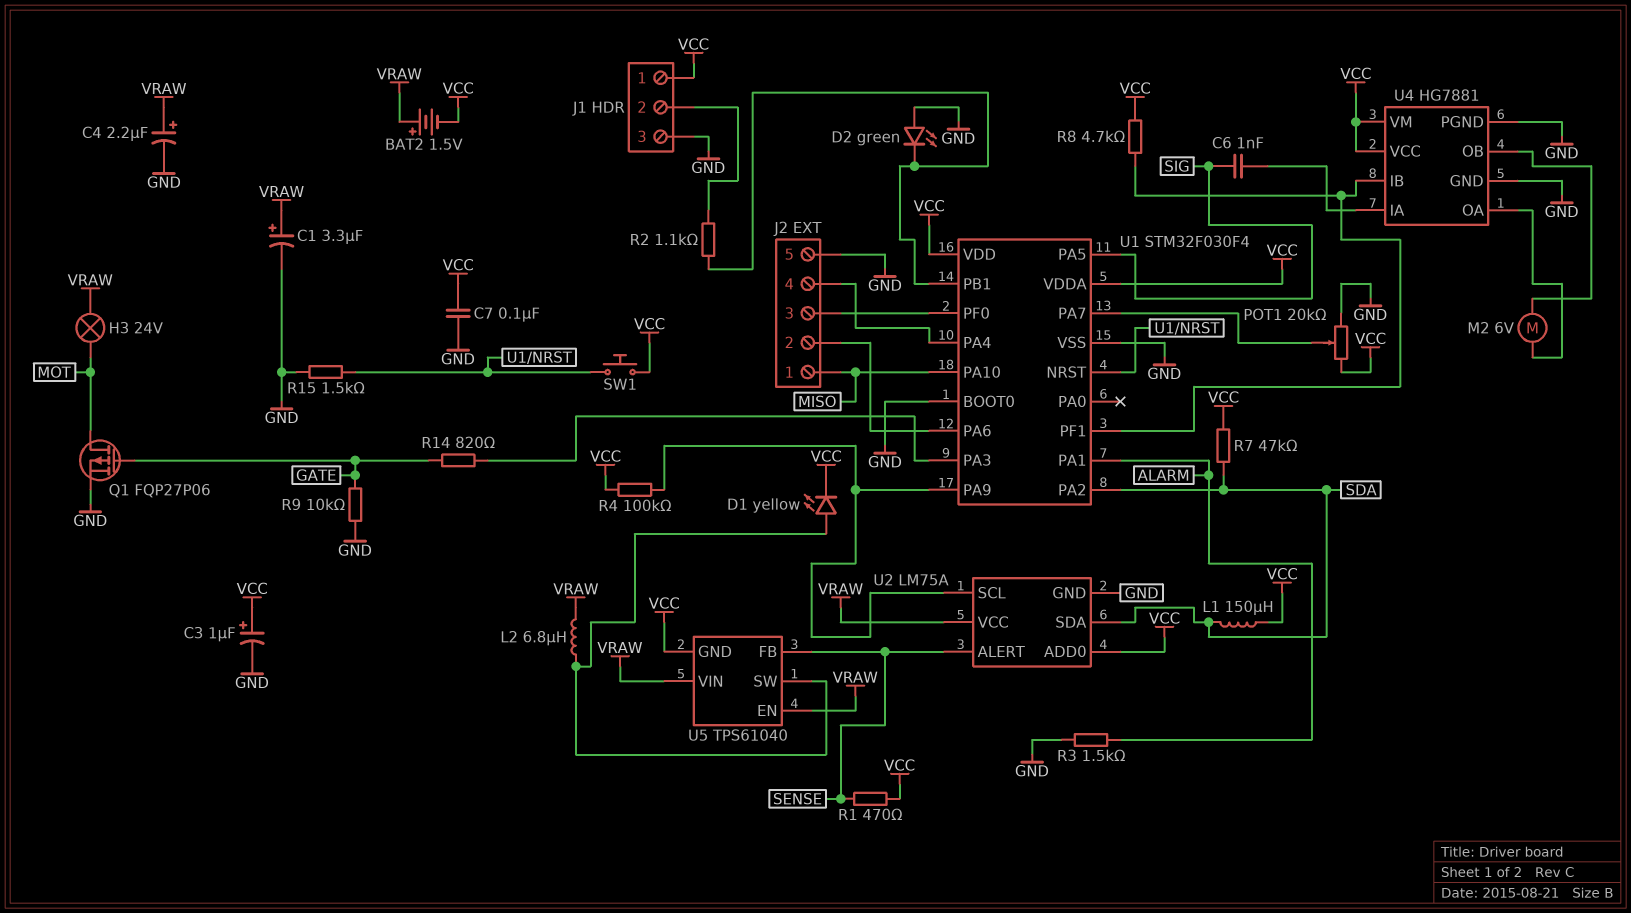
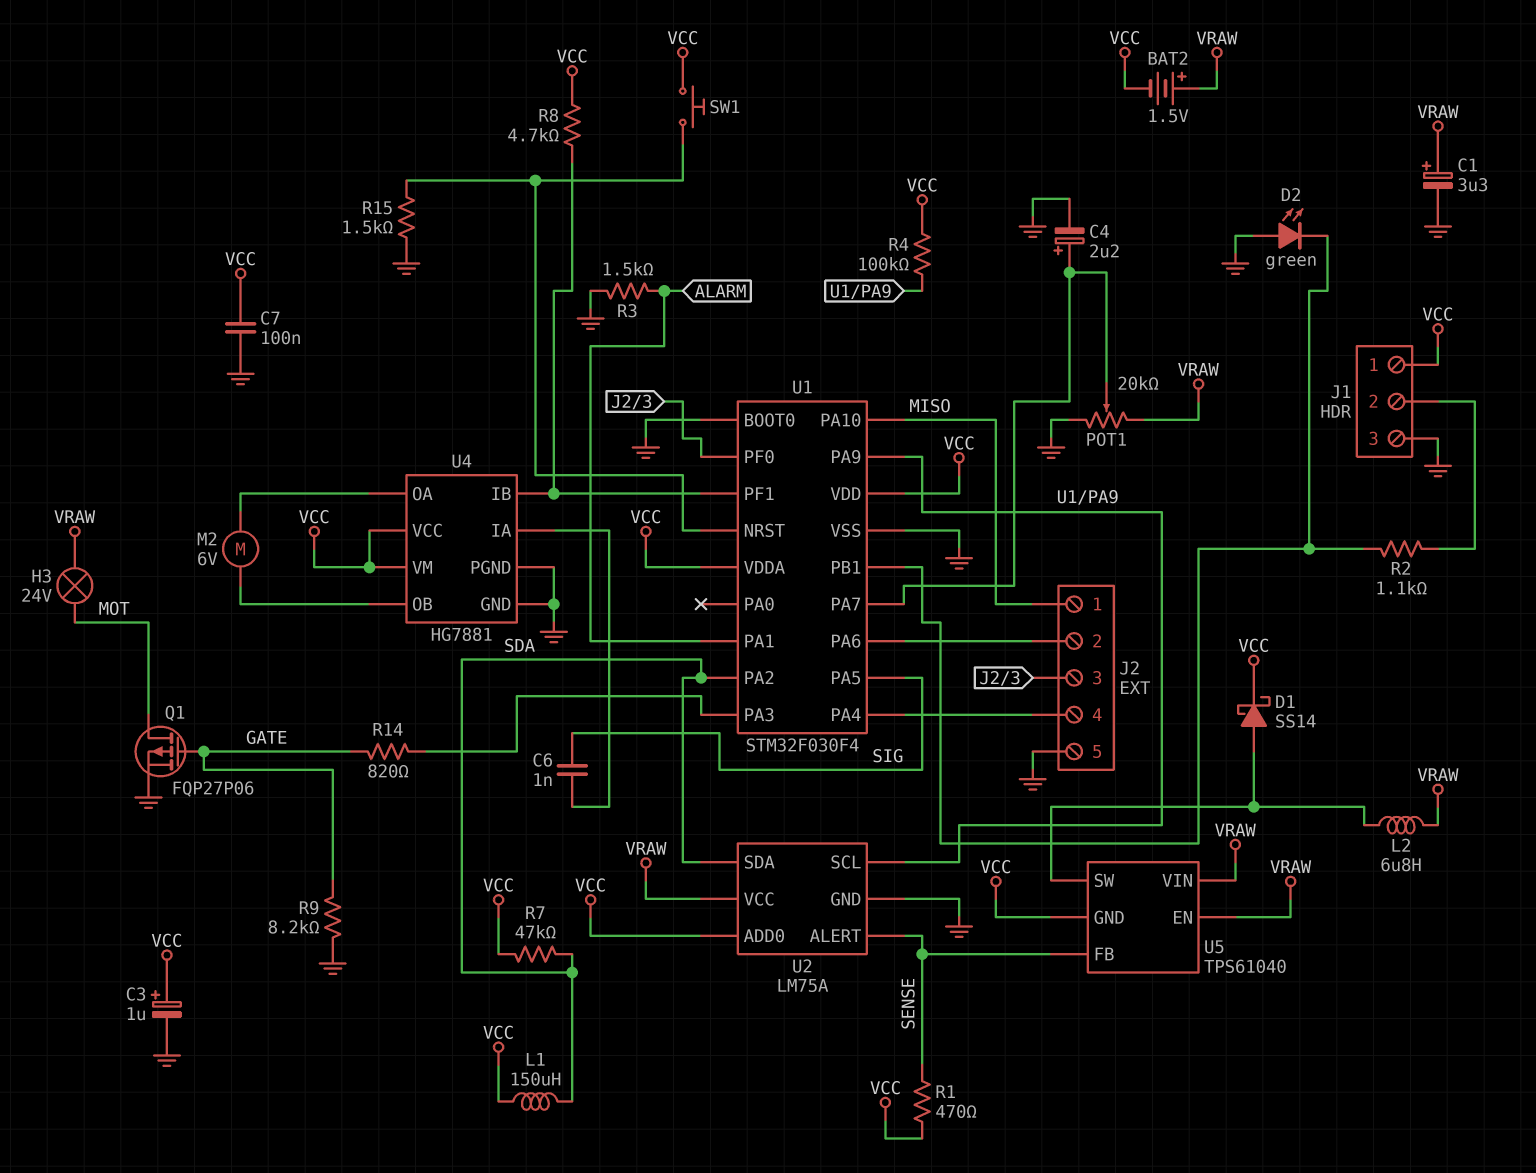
C4: 2.2uF (plus VRAW, minus GND) -> 2.2uF (plus U1/PA7, minus GND)
D1: LED yellow (A U5/SW, K VCC) -> schottky SS14 (A U5/SW, K VCC)
POT1: 20k (GND, VCC, wiper U1/PA7) -> 20k (GND, VRAW, wiper U1/PA7)
R9: 10k (GATE, GND) -> 8.2k (GATE, GND)

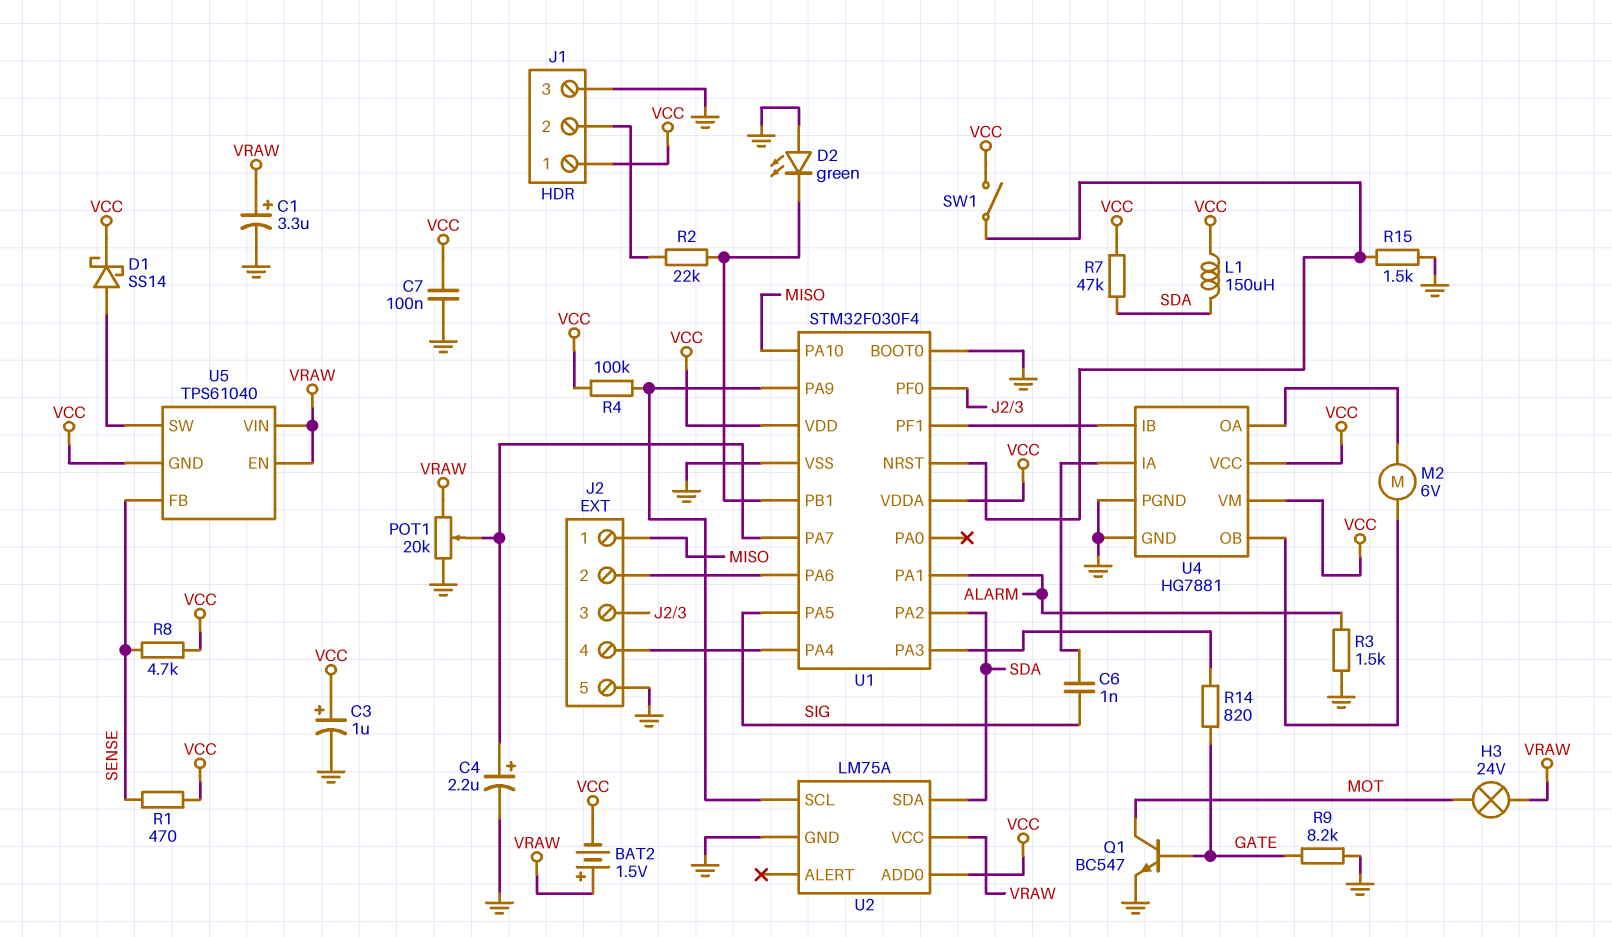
L2: 6.8uH (U5/SW, VRAW) -> none
Q1: PMOS FQP27P06 (G GATE, D MOT, S GND) -> NPN BC547 (B GATE, C MOT, E GND)
R2: 1.1k (J1/2, U1/PB1) -> 22k (J1/2, U1/PB1)
R8: 4.7k (U1/PF1, VCC) -> 4.7k (SENSE, VCC)
SW1: button (U1/NRST, VCC) -> switch (U1/NRST, VCC)
U2 pin ALERT: SENSE -> none

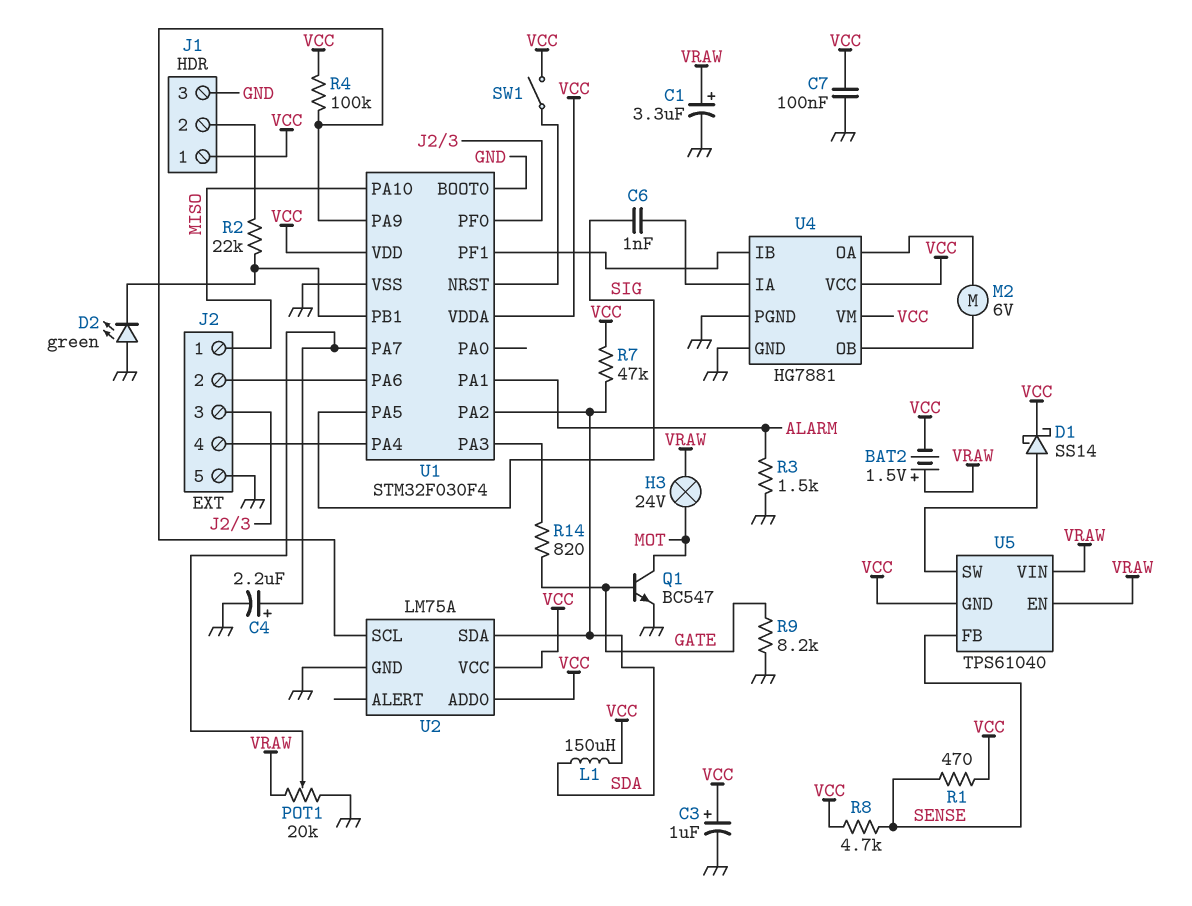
R15: 1.5k (GND, U1/NRST) -> none
U2 pin VCC: VRAW -> VCC

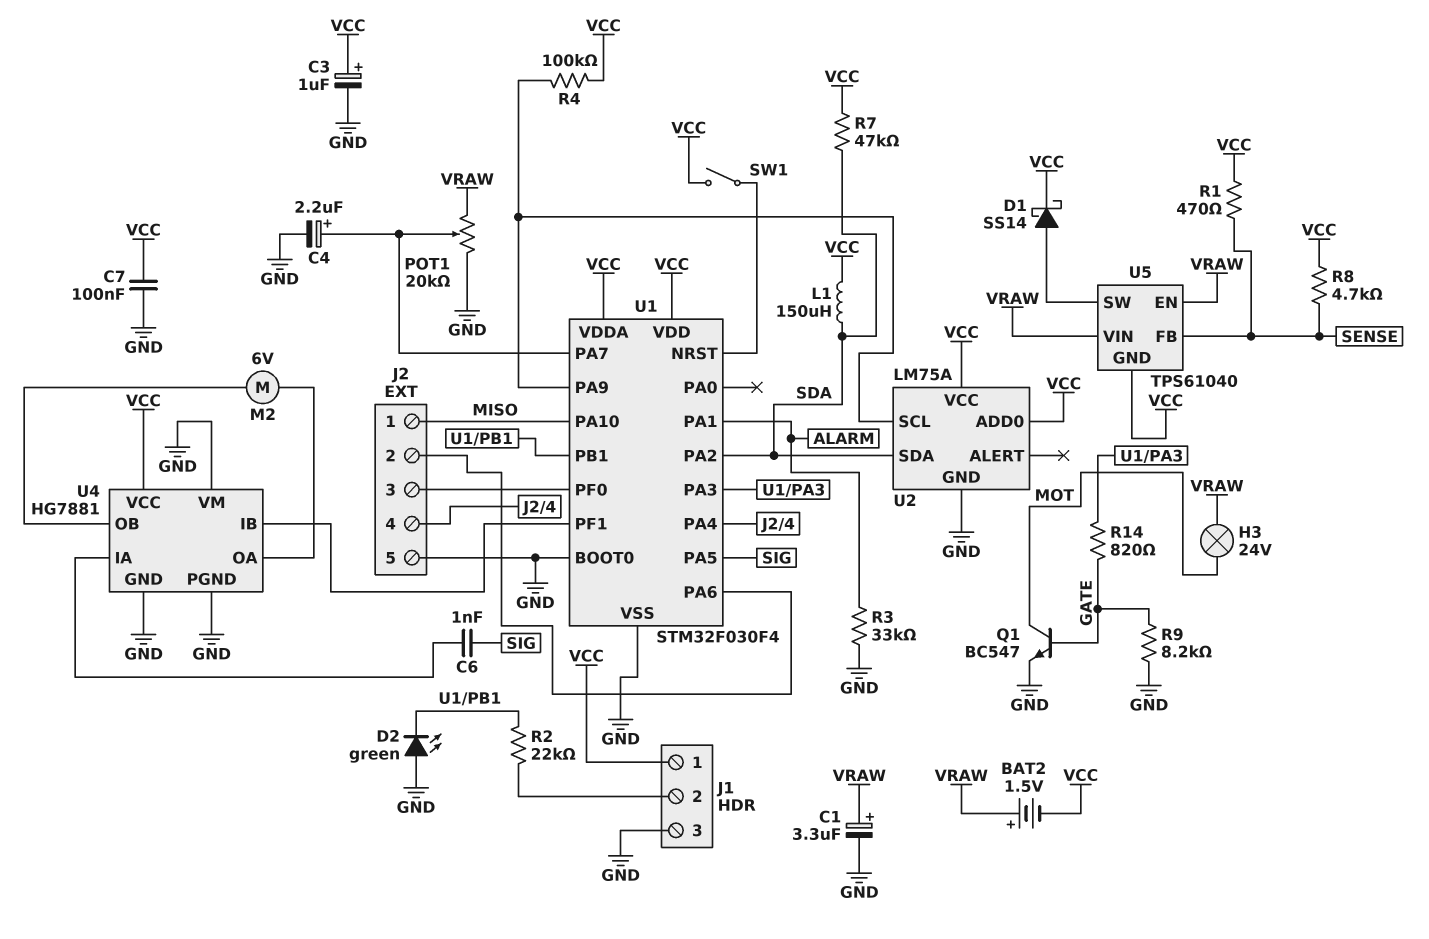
R3: 1.5k (ALARM, GND) -> 33k (ALARM, GND)
U4 pin VM: VCC -> GND

